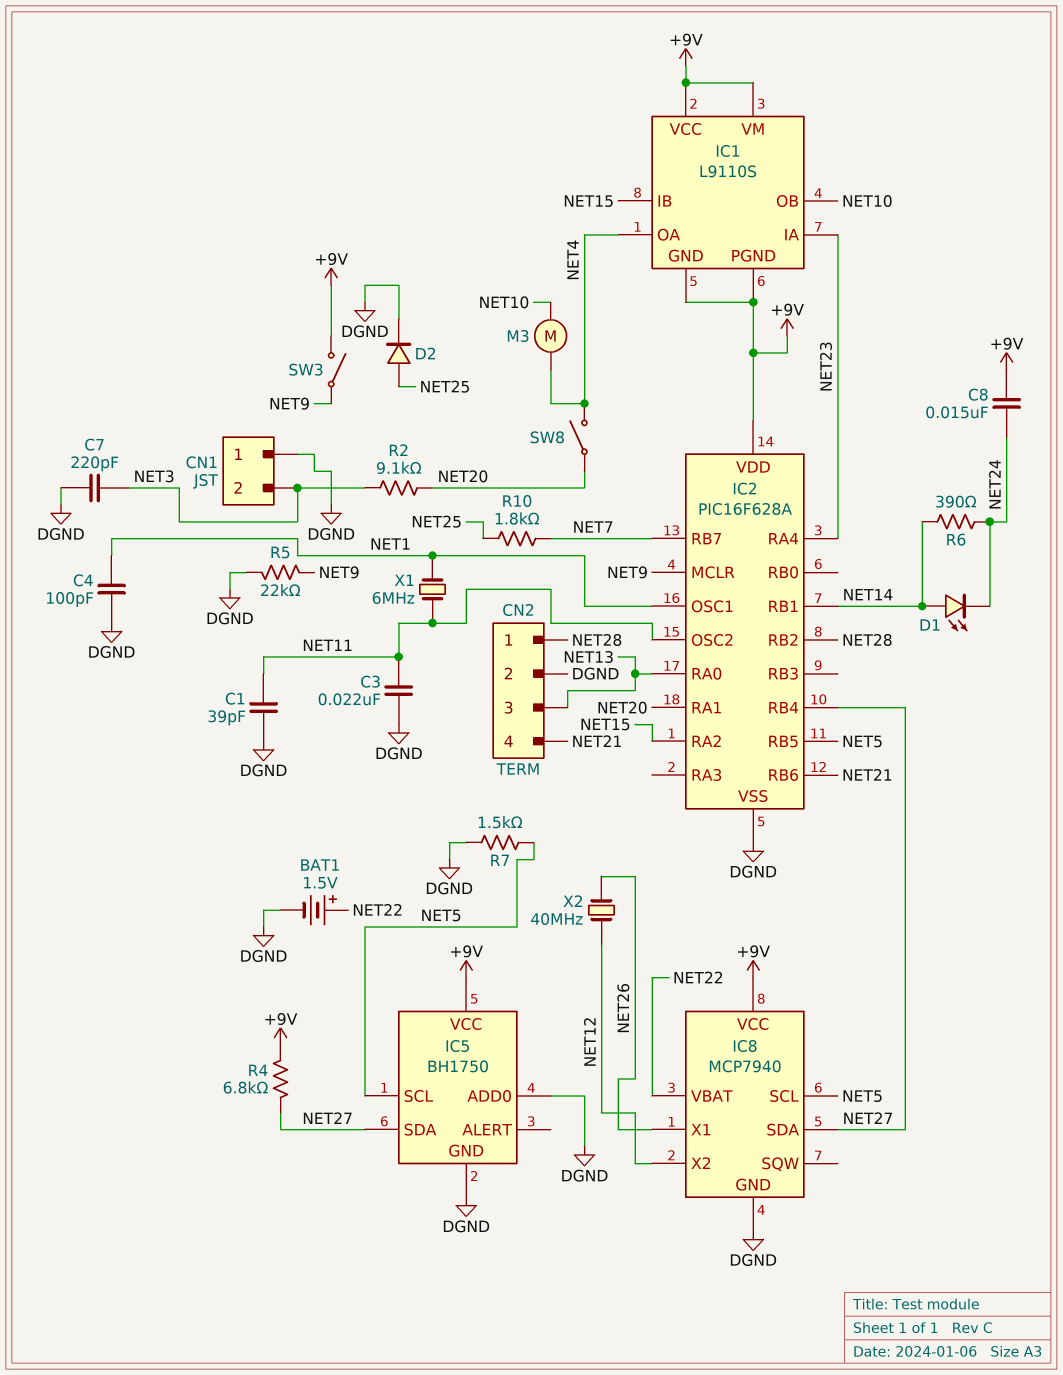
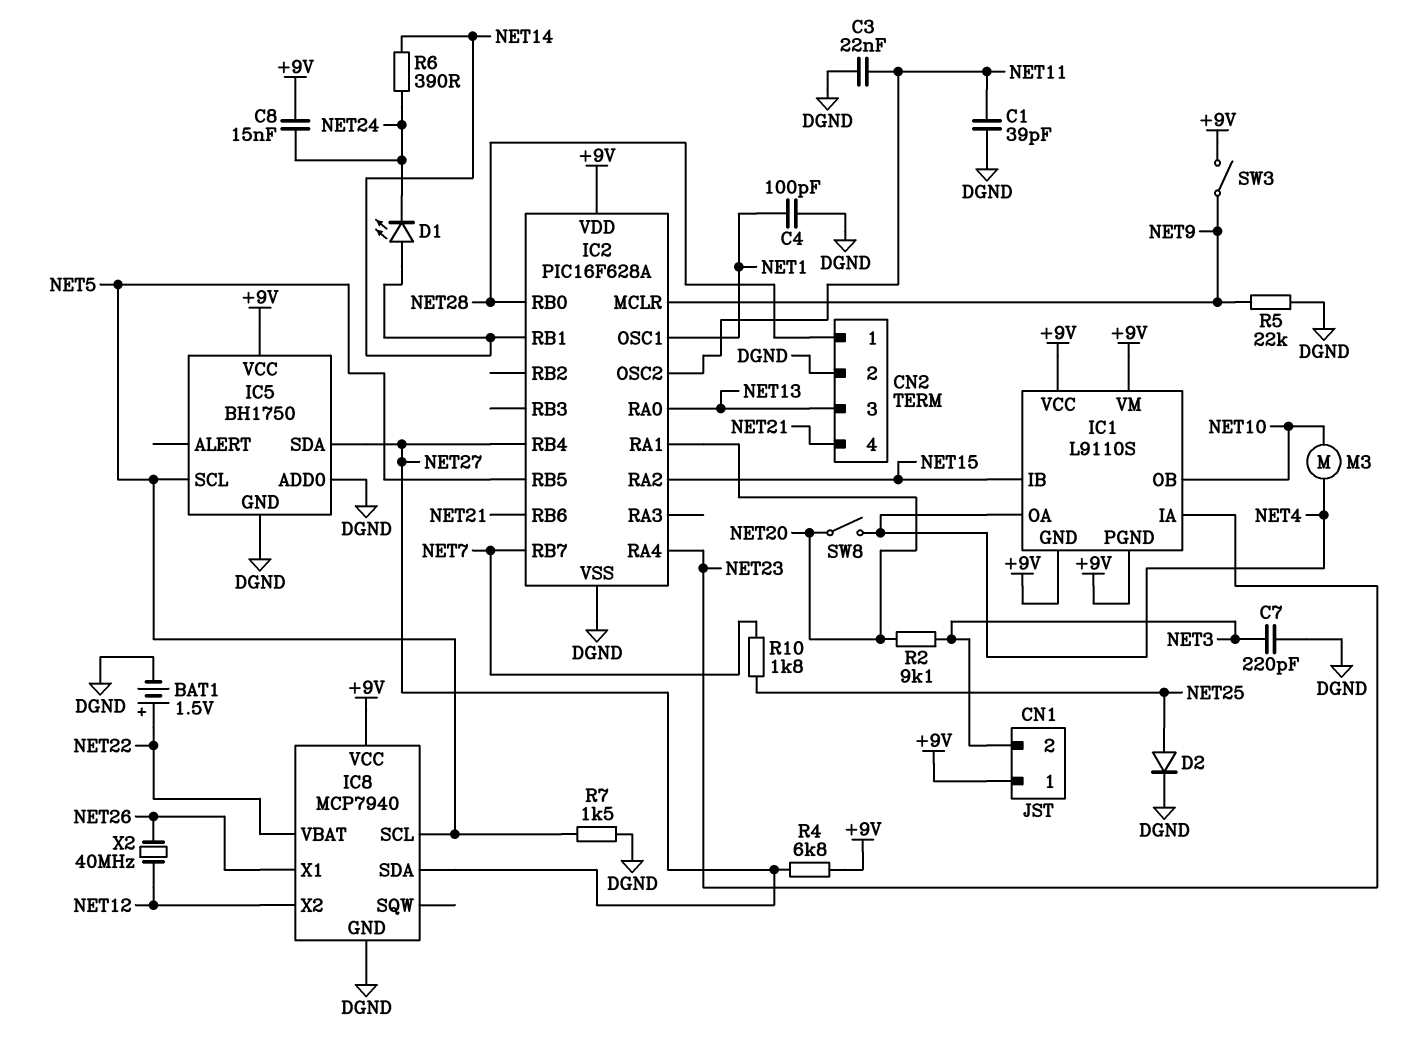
CN1 pin 1: DGND -> +9V
IC2 pin RB0: none -> NET28
IC2 pin RB2: NET28 -> none
X1: 6MHz (NET1, NET11) -> none

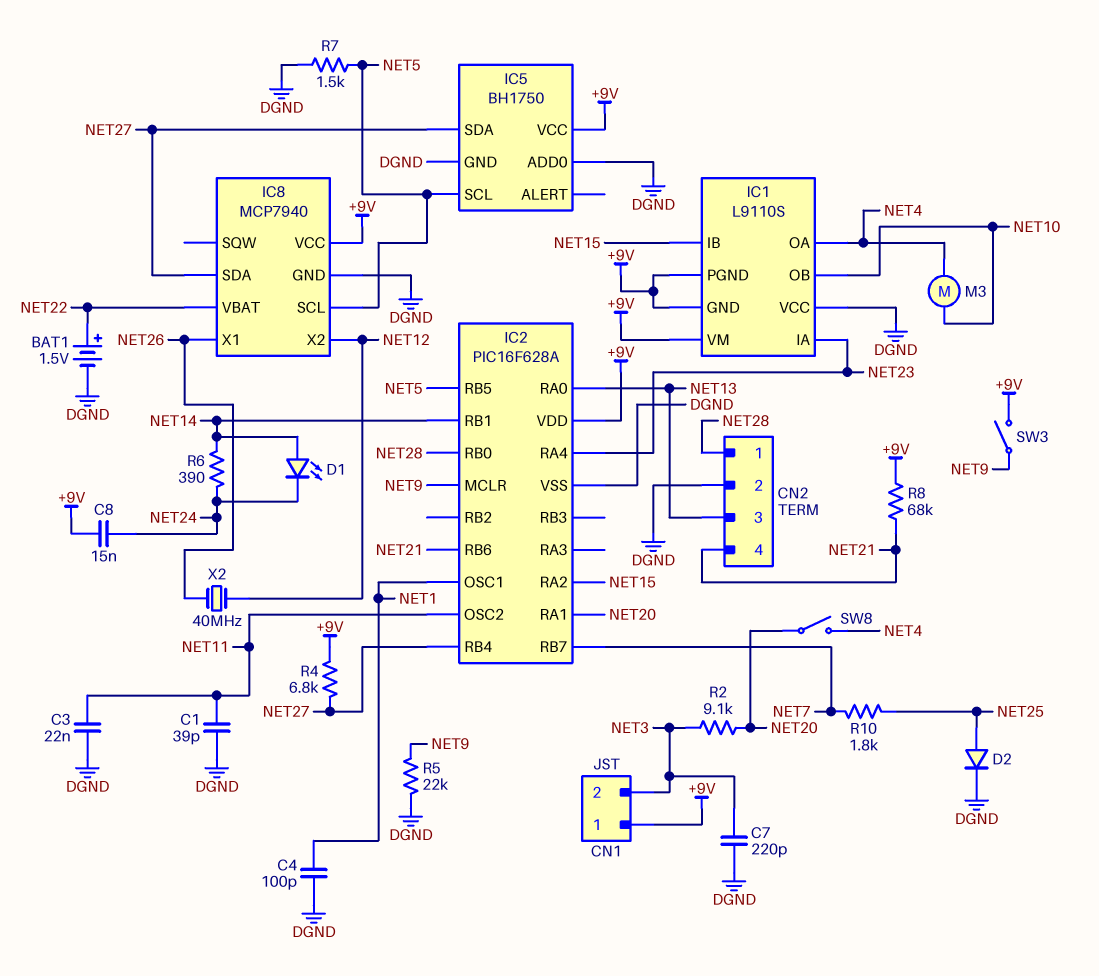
IC1 pin VCC: +9V -> DGND
R8: none -> 68k (+9V, NET21)

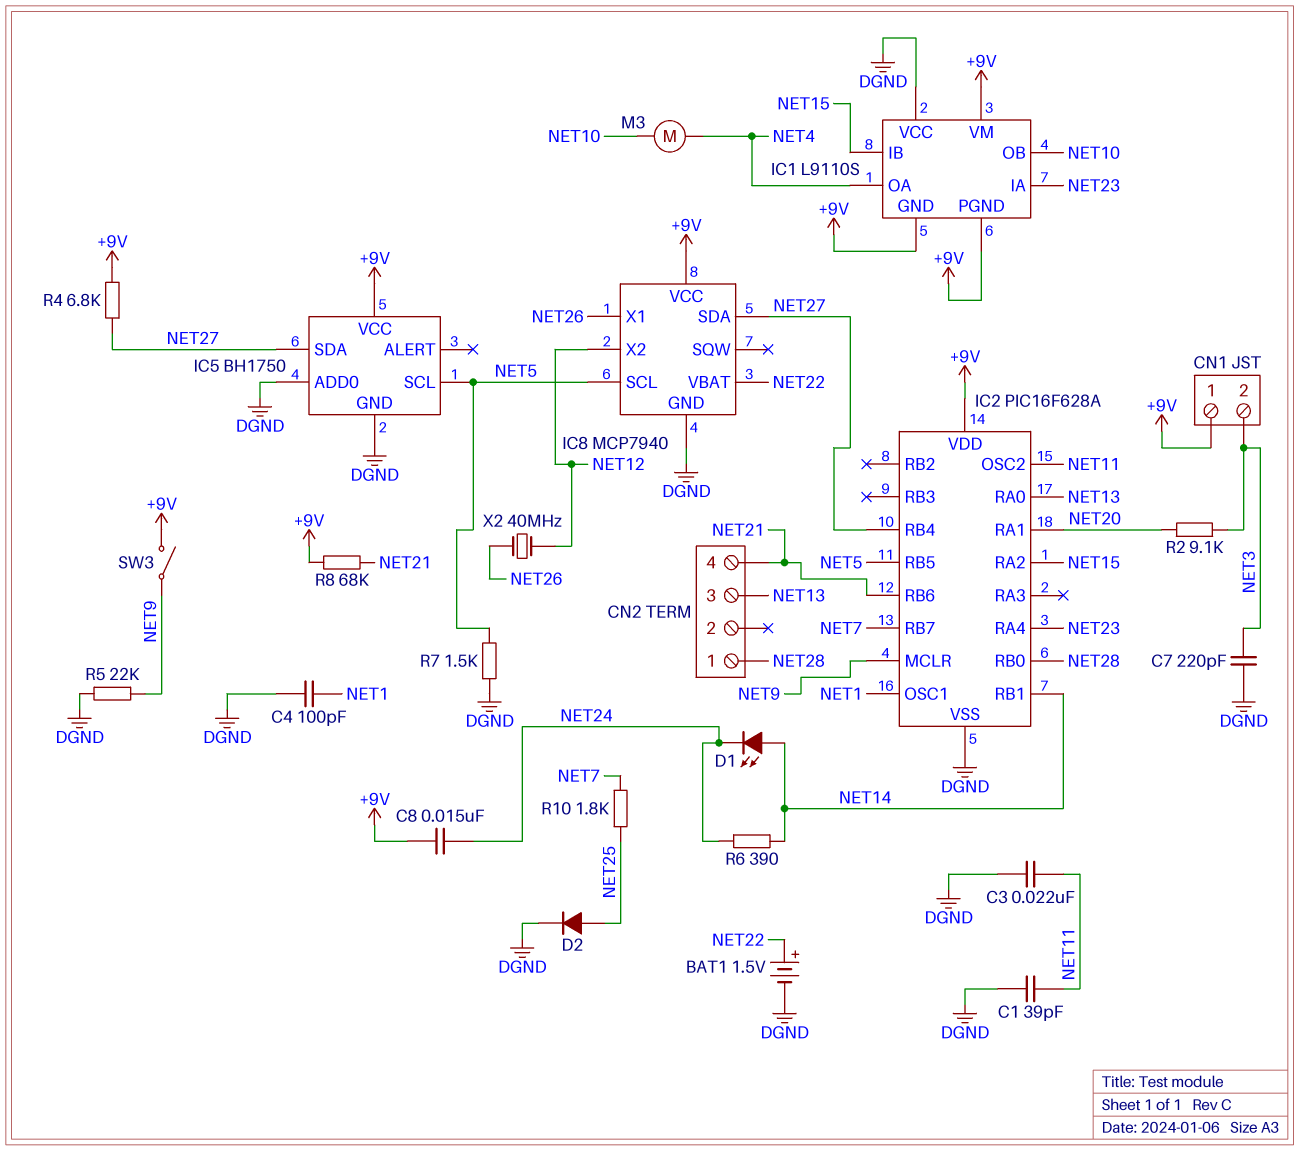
CN2 pin 2: DGND -> none
SW8: switch (NET4, NET20) -> none

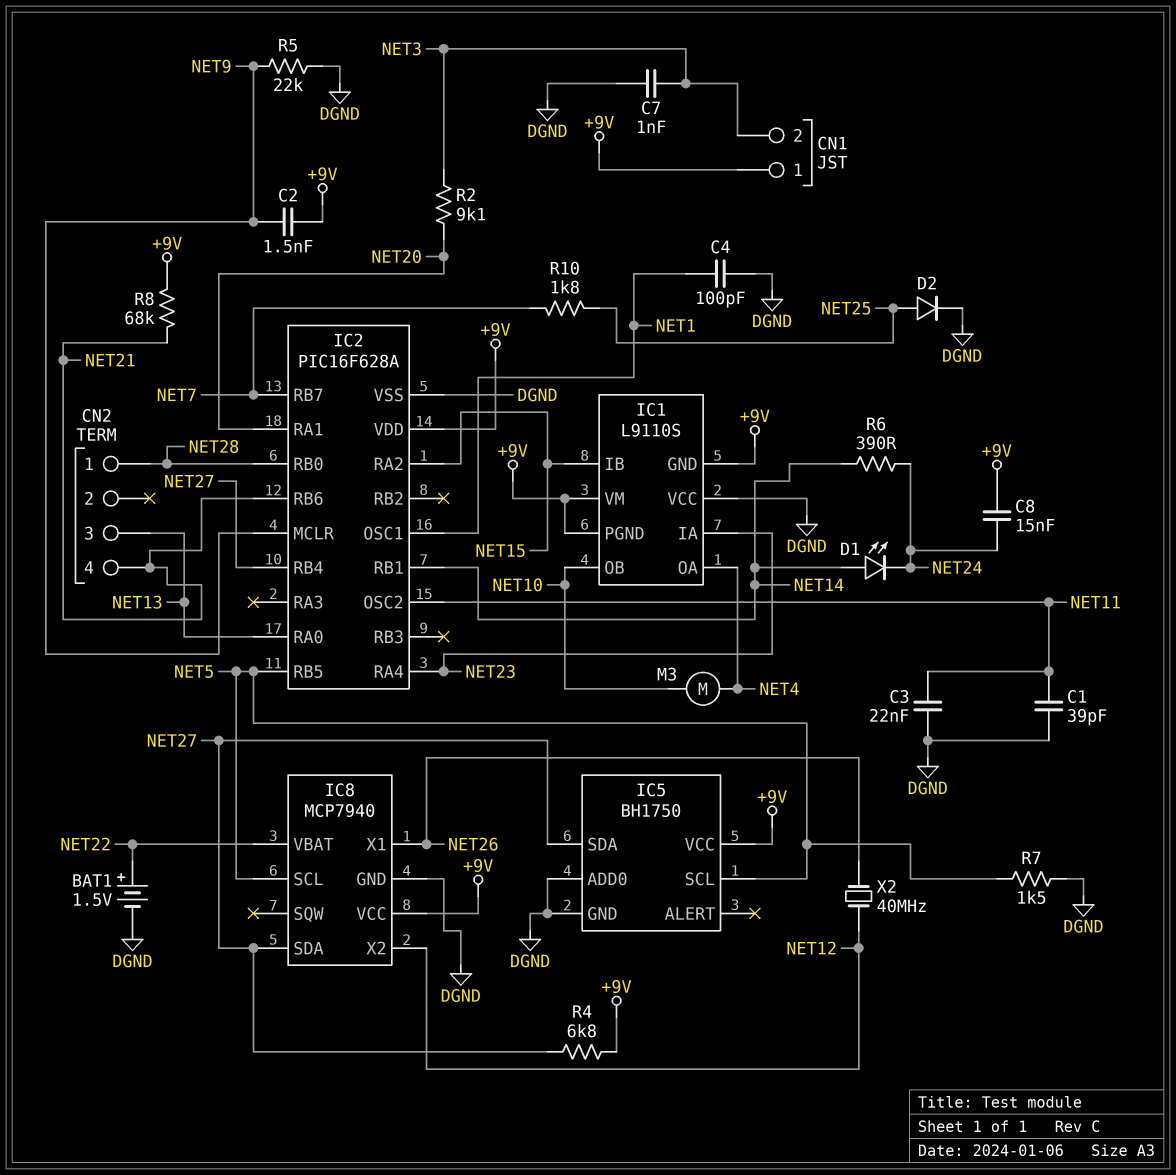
C2: none -> 1.5nF (+9V, NET9)
C7: 220pF (DGND, NET3) -> 1nF (DGND, NET3)
SW3: switch (+9V, NET9) -> none

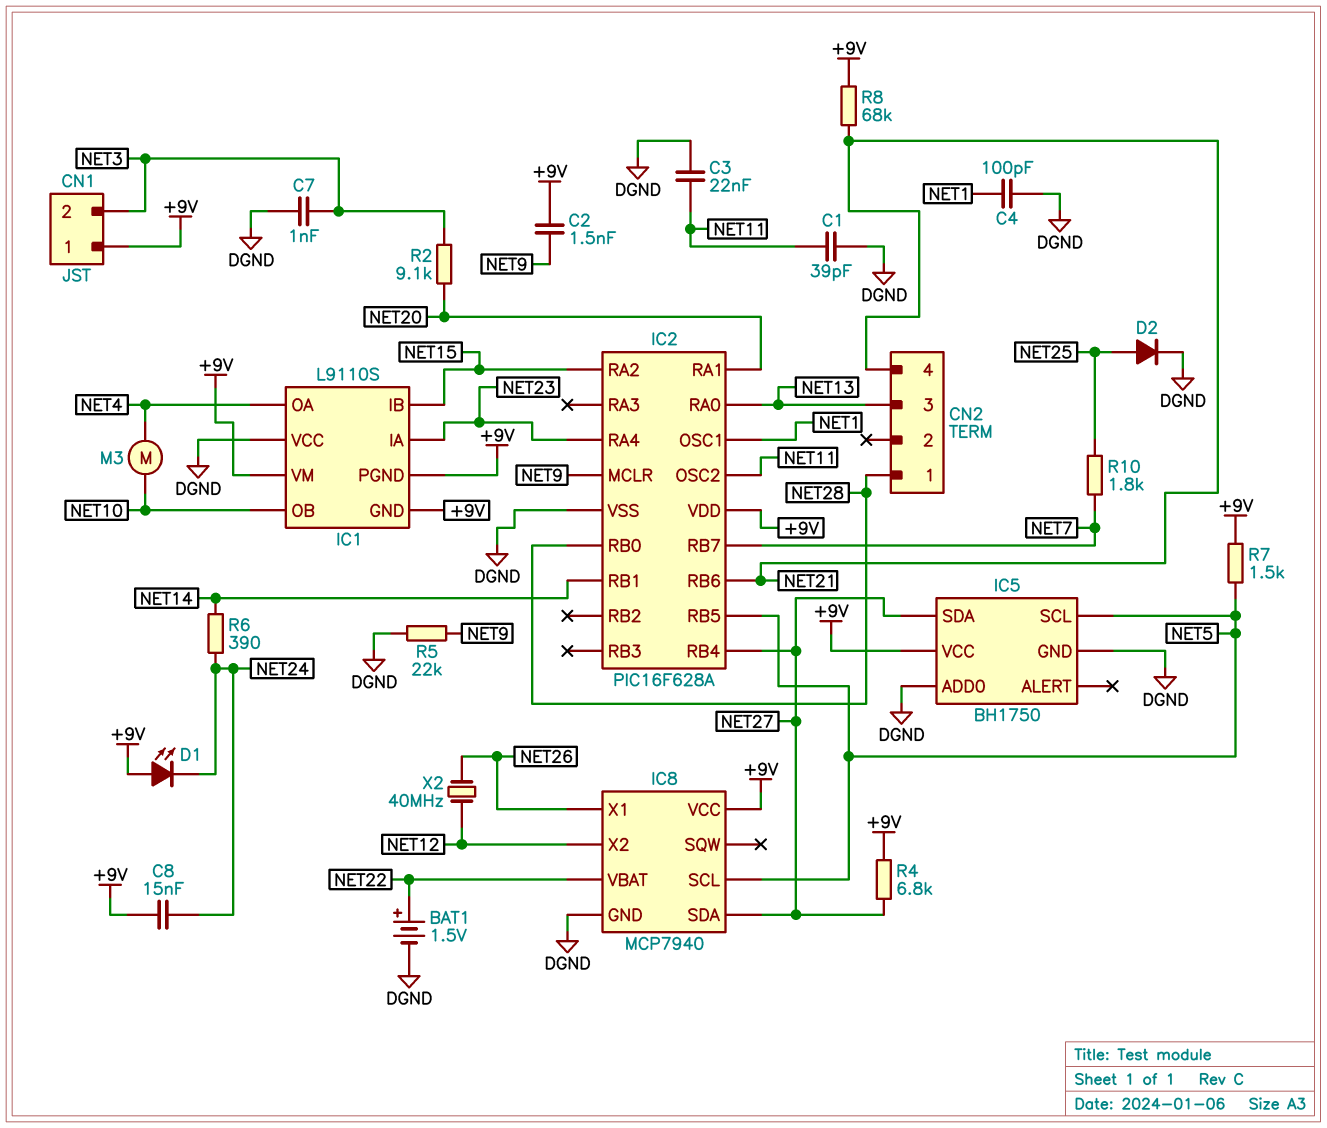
D1: LED (A NET14, K NET24) -> LED (A +9V, K NET24)
R7: 1.5k (DGND, NET5) -> 1.5k (+9V, NET5)

